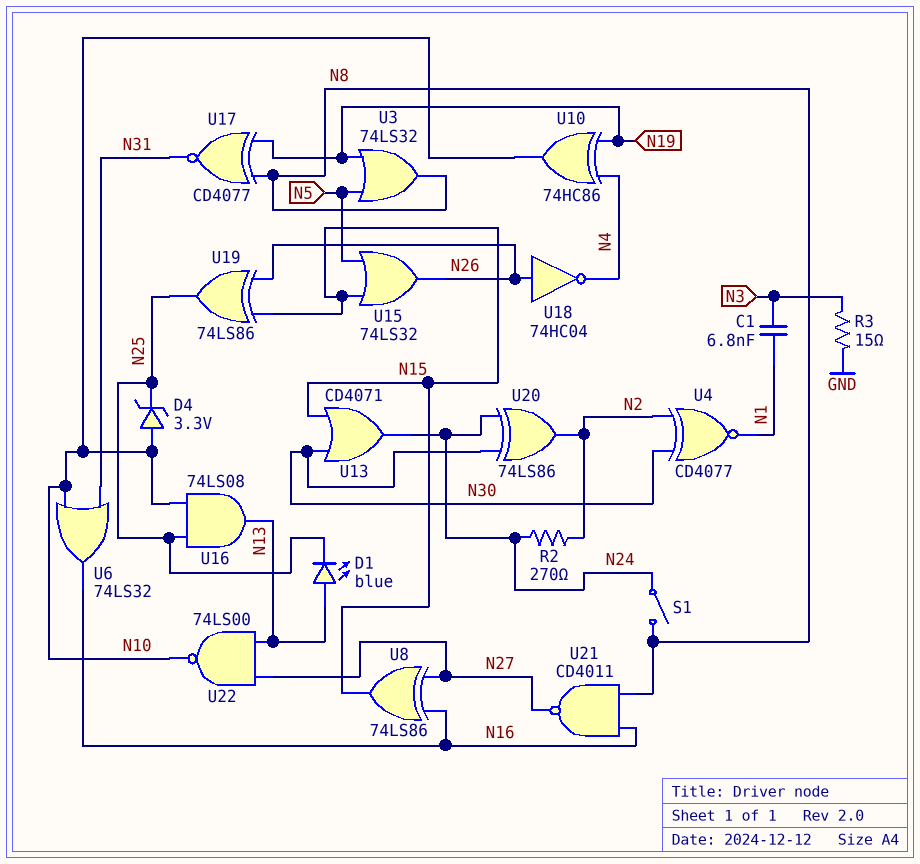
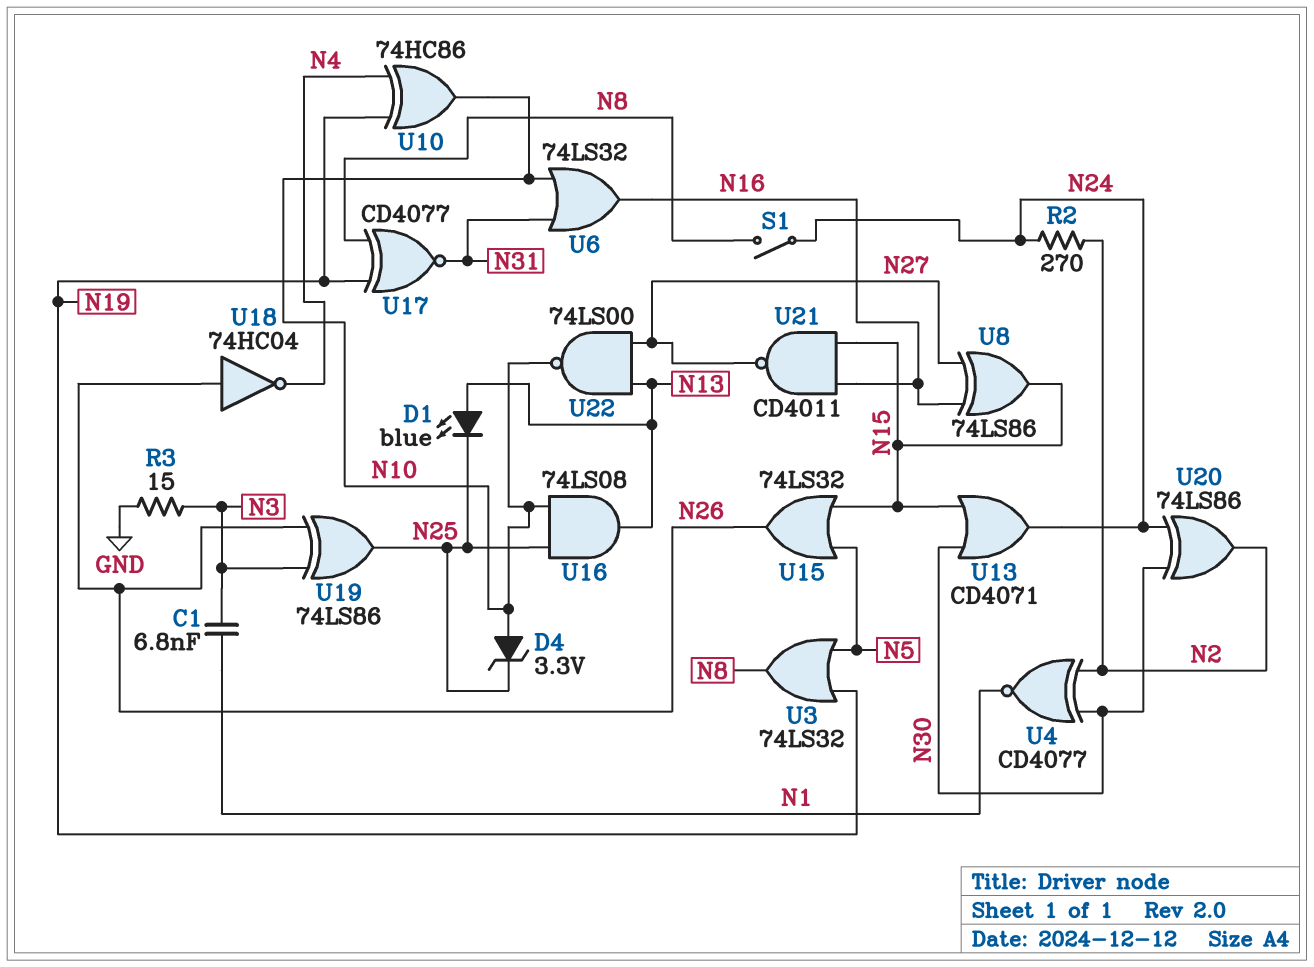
U19: XOR 74LS86 (in N15, in N26, out N25) -> XOR 74LS86 (in N3, in N26, out N25)
U21: NAND CD4011 (in N8, in N16, out N27) -> NAND CD4011 (in N15, in N16, out N27)

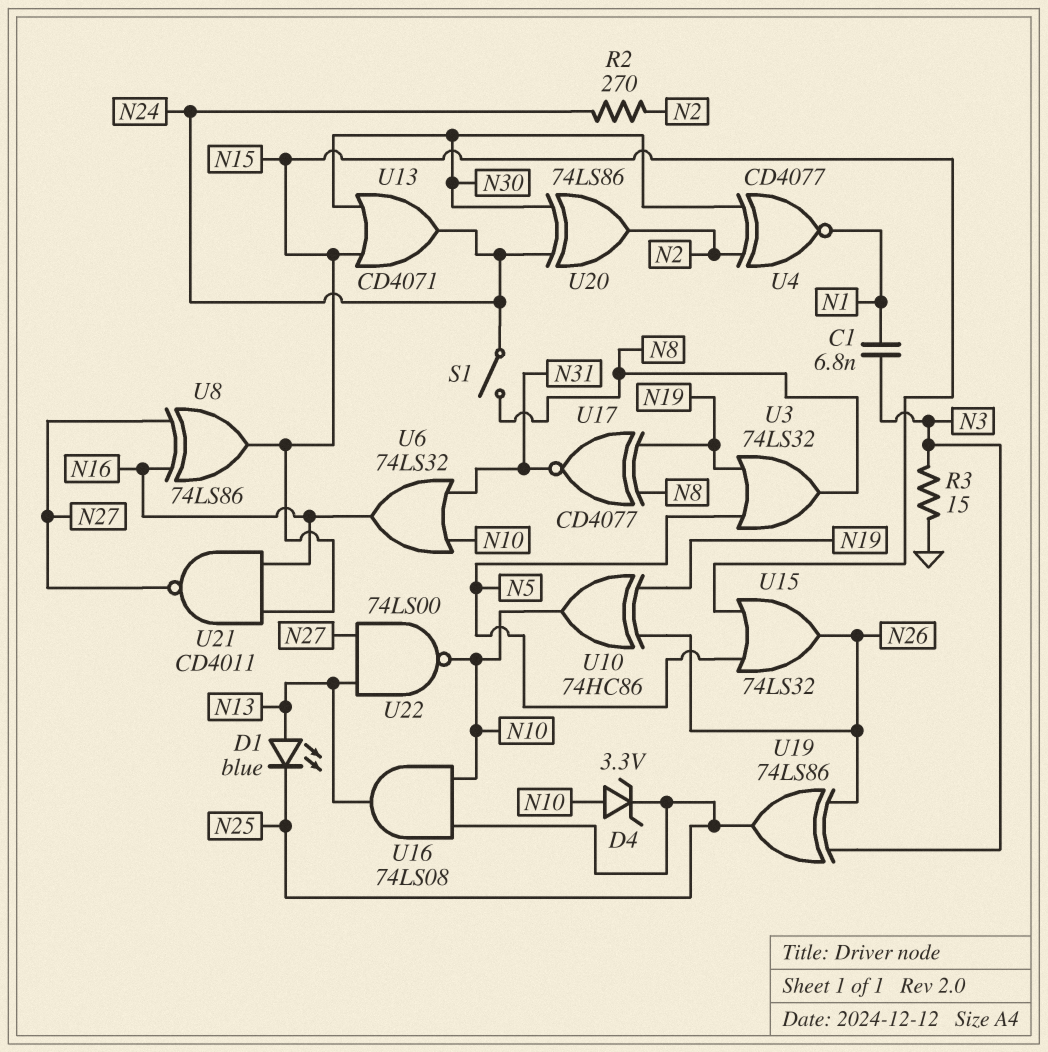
U10: XOR 74HC86 (in N4, in N19, out N10) -> XOR 74HC86 (in N19, in N26, out N10)
U18: NOT 74HC04 (in N26, out N4) -> none

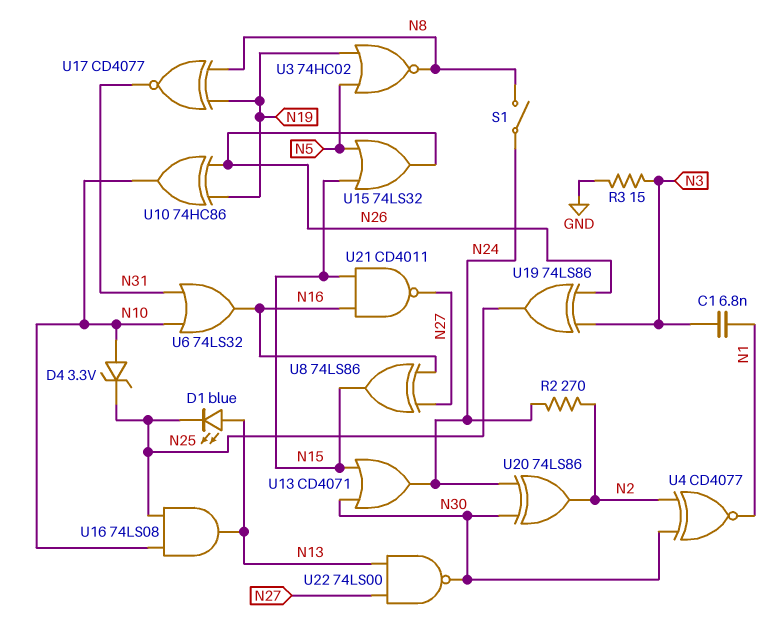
U3: OR 74LS32 (in N5, in N19, out N8) -> NOR 74HC02 (in N5, in N19, out N8)
U22: NAND 74LS00 (in N13, in N27, out N10) -> NAND 74LS00 (in N13, in N27, out N30)

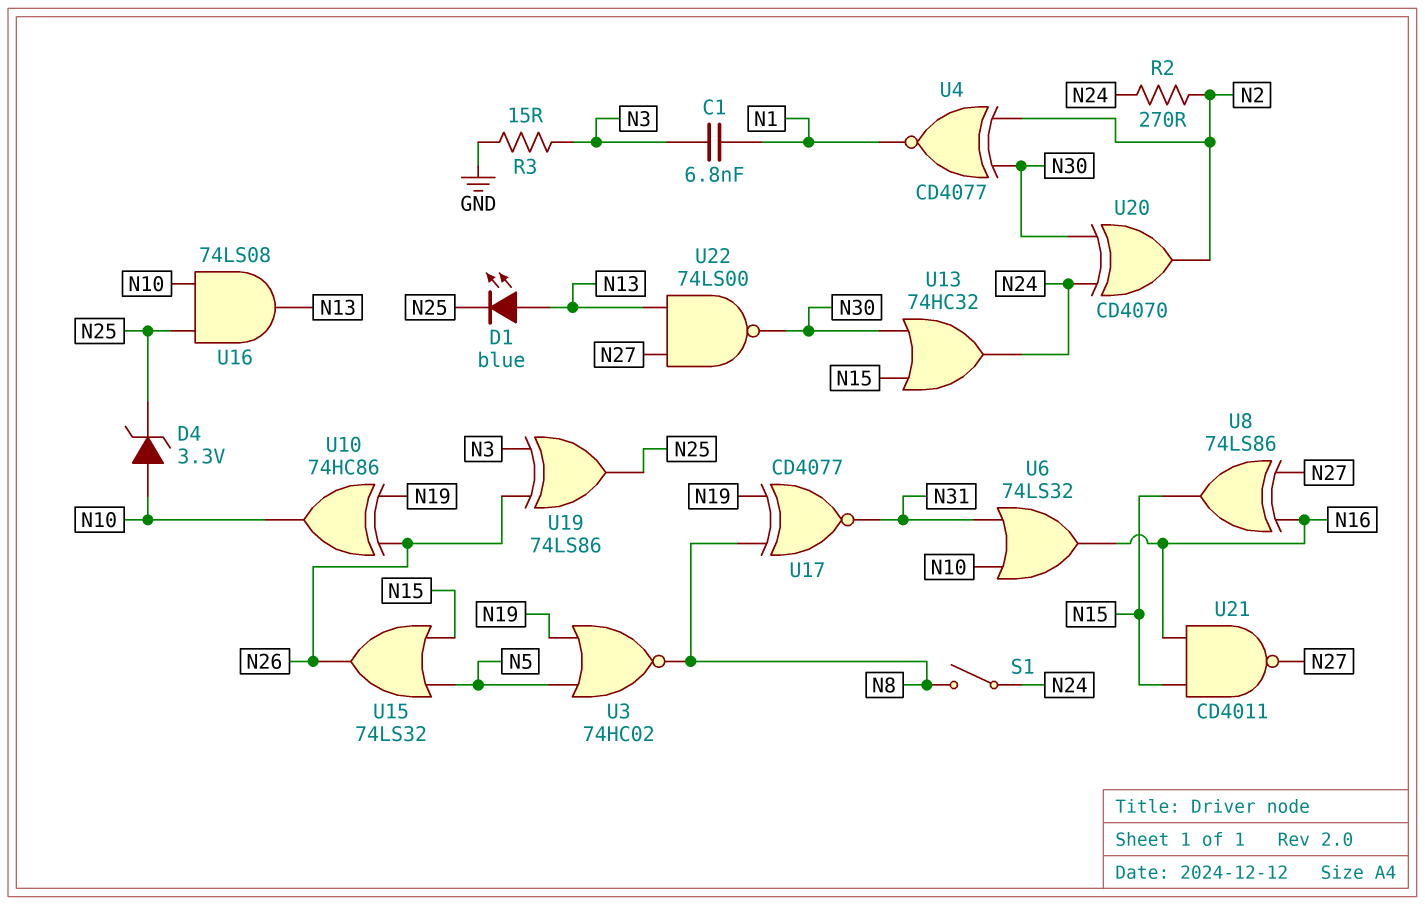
U13: OR CD4071 (in N15, in N30, out N24) -> OR 74HC32 (in N15, in N30, out N24)
U20: XOR 74LS86 (in N24, in N30, out N2) -> XOR CD4070 (in N24, in N30, out N2)

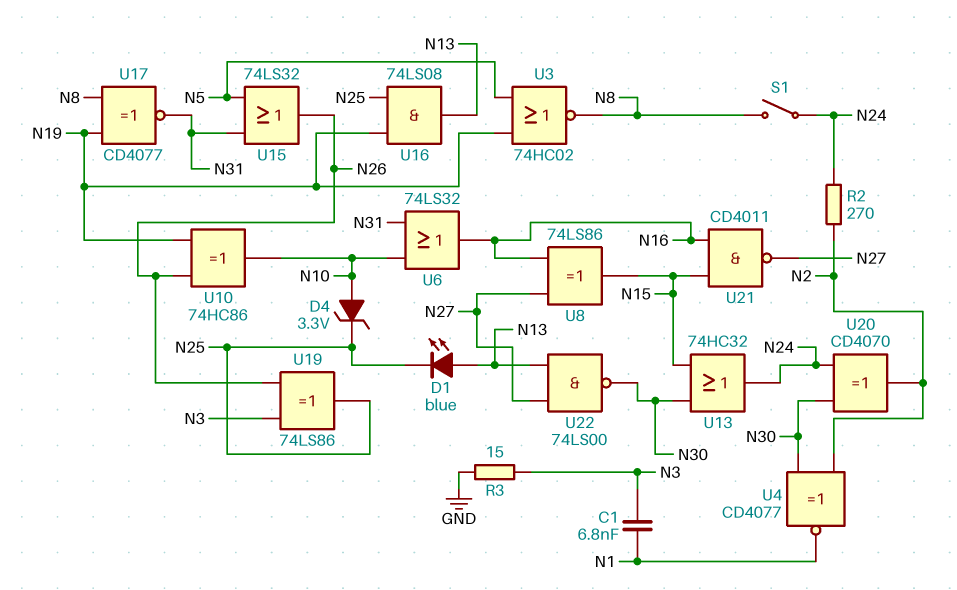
U15: OR 74LS32 (in N5, in N15, out N26) -> OR 74LS32 (in N5, in N31, out N26)
U16: AND 74LS08 (in N10, in N25, out N13) -> AND 74LS08 (in N19, in N25, out N13)

